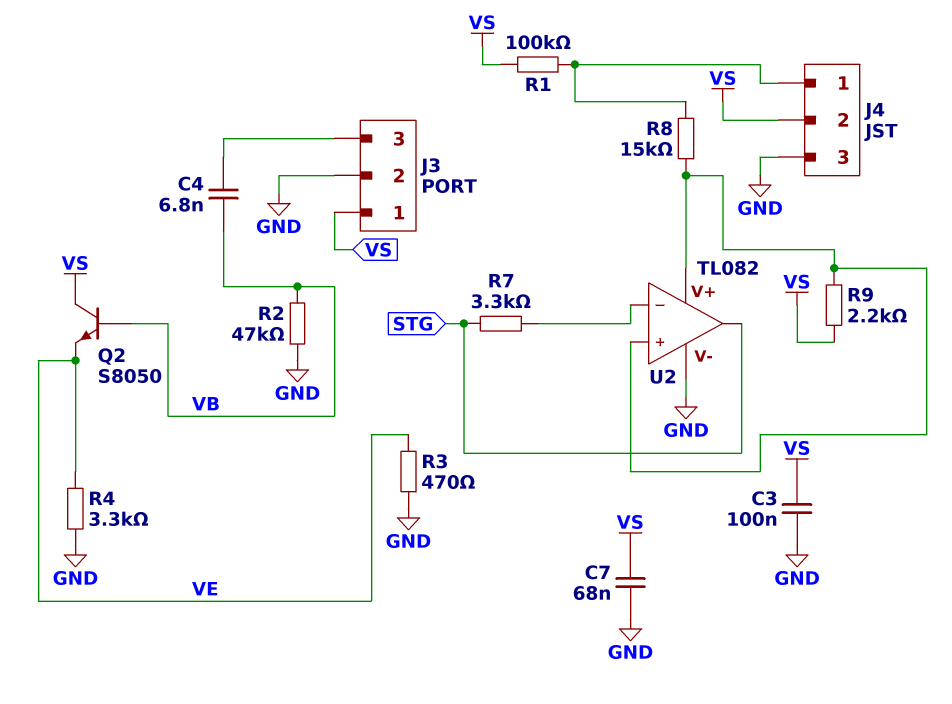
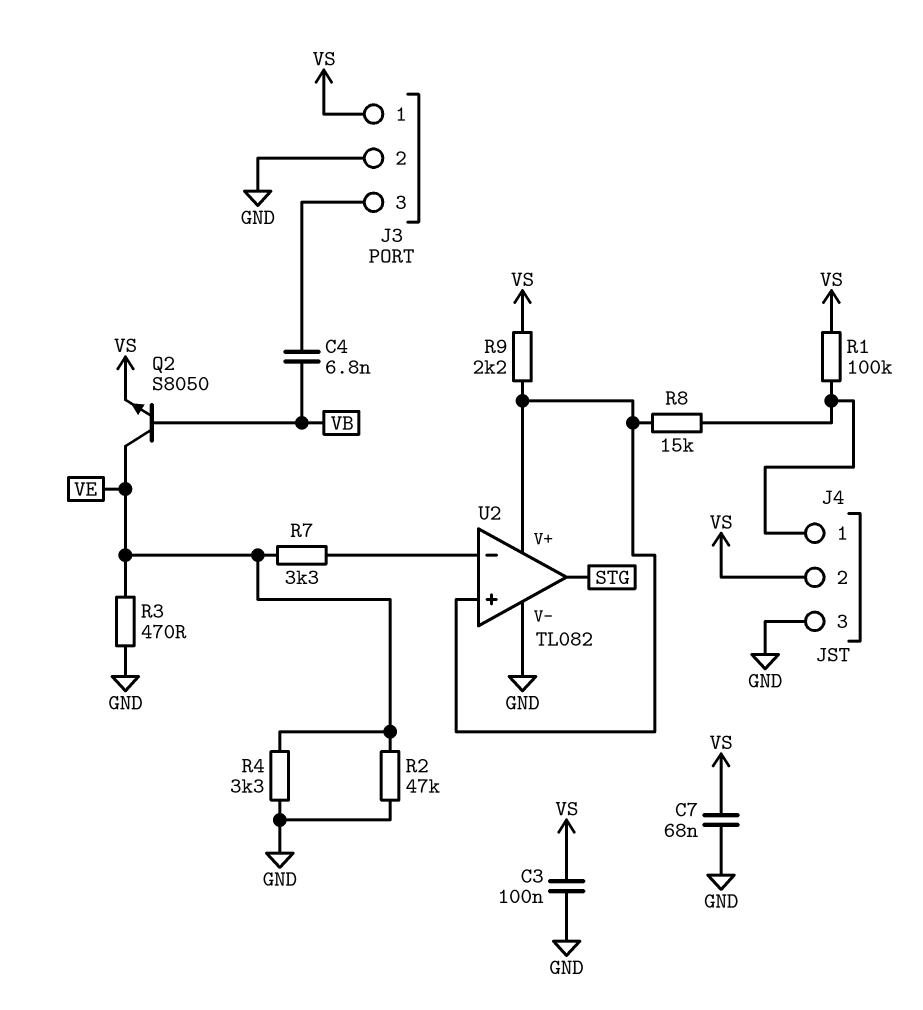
Q2: NPN S8050 (B VB, C VS, E VE) -> NPN S8050 (B VB, C VE, E VS)
R2: 47k (GND, VB) -> 47k (GND, VE)
R7: 3.3k (STG, U2/in-) -> 3.3k (U2/in-, VE)

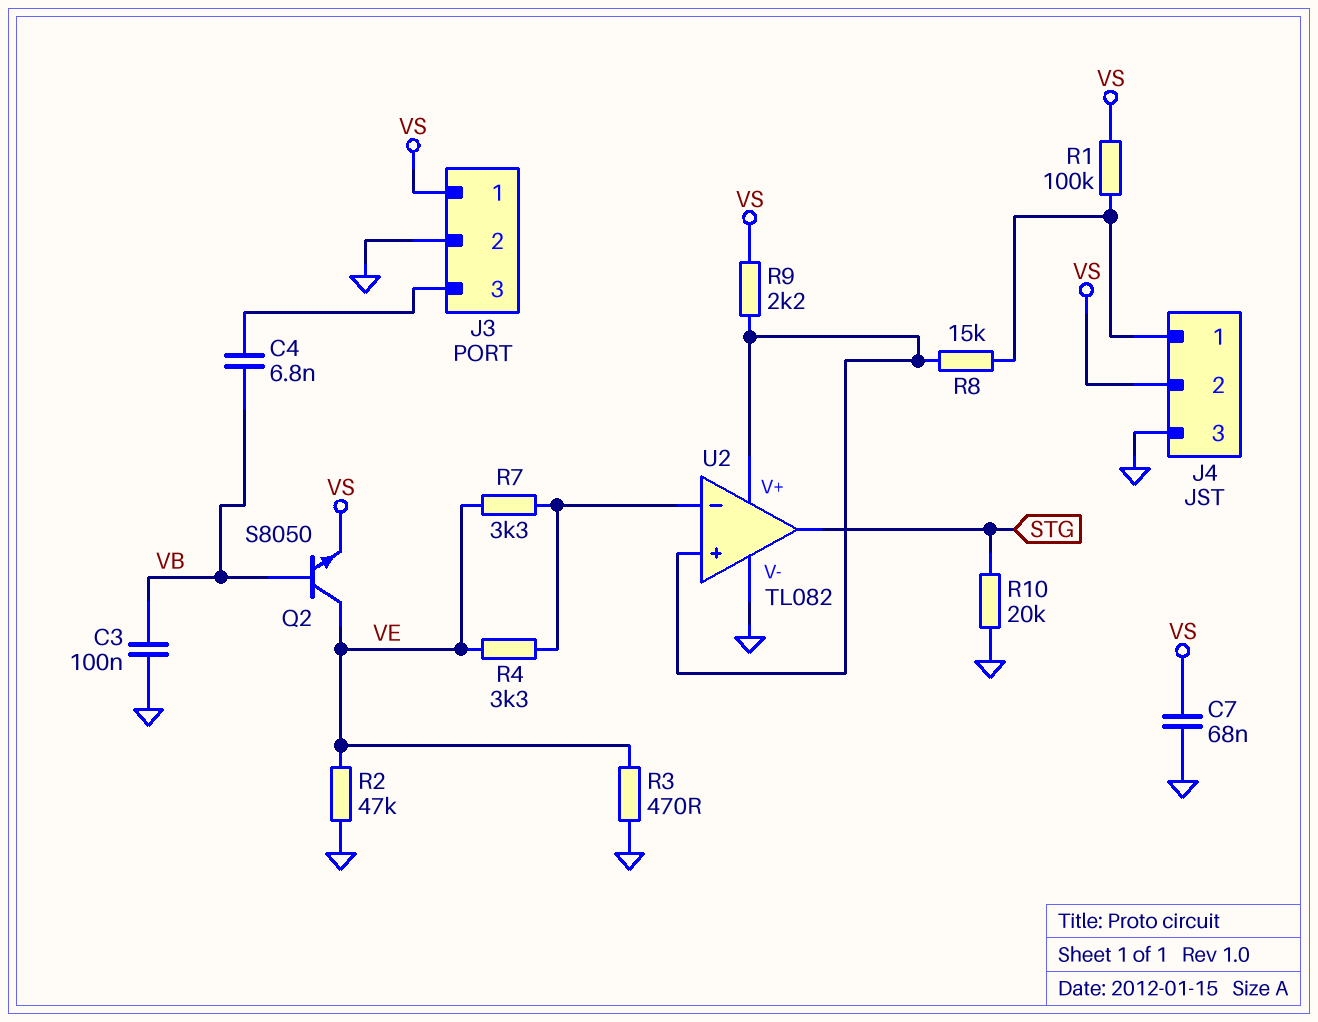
C3: 100nF (GND, VS) -> 100nF (GND, VB)
R4: 3.3k (GND, VE) -> 3.3k (U2/in-, VE)
R10: none -> 20k (GND, STG)

